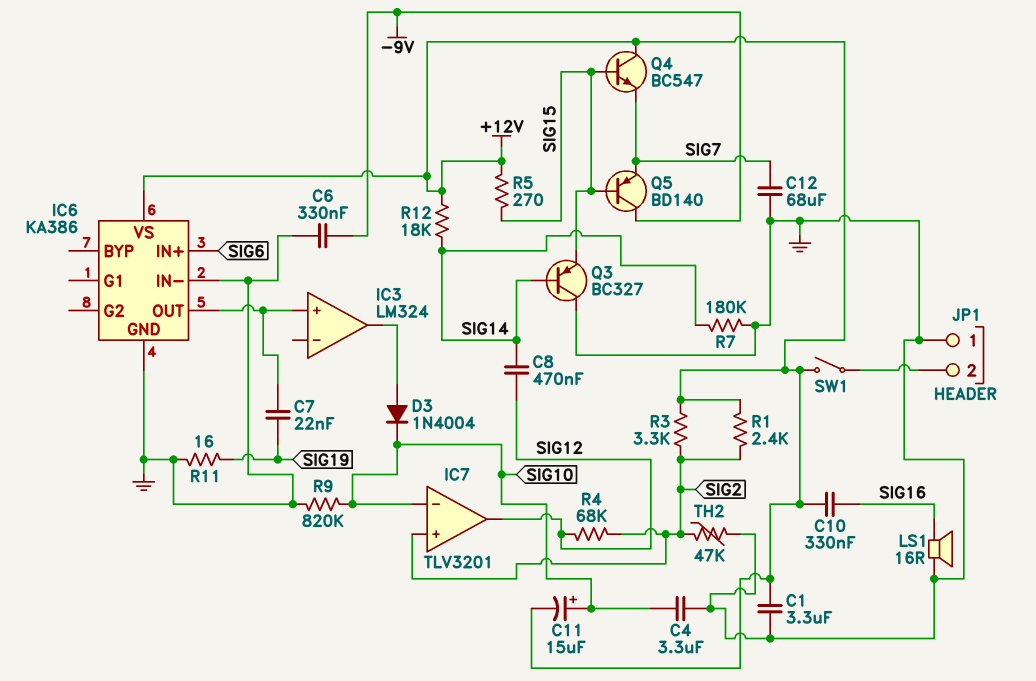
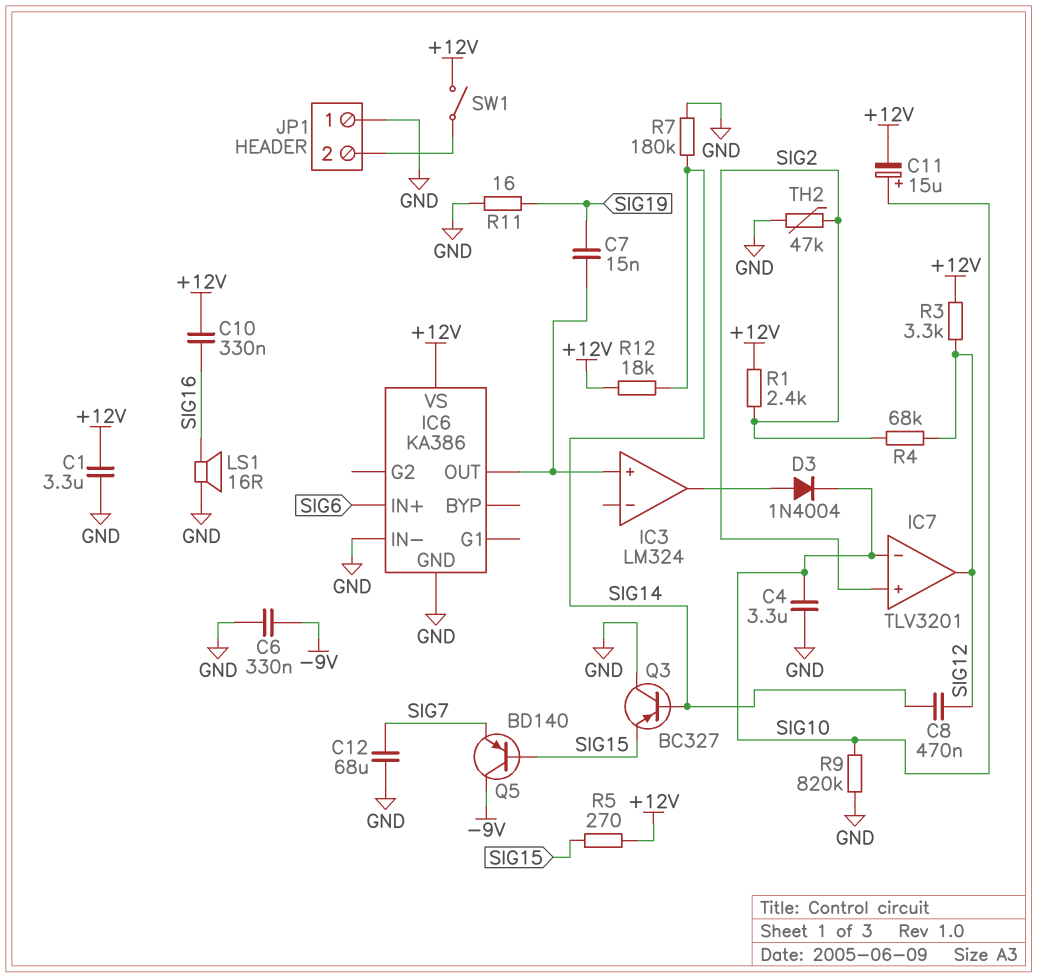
C7: 22nF (IC3/in+, SIG19) -> 15nF (IC3/in+, SIG19)
Q4: NPN BC547 (B SIG15, C +12V, E SIG7) -> none
R3: 3.3k (+12V, SIG2) -> 3.3k (+12V, SIG12)

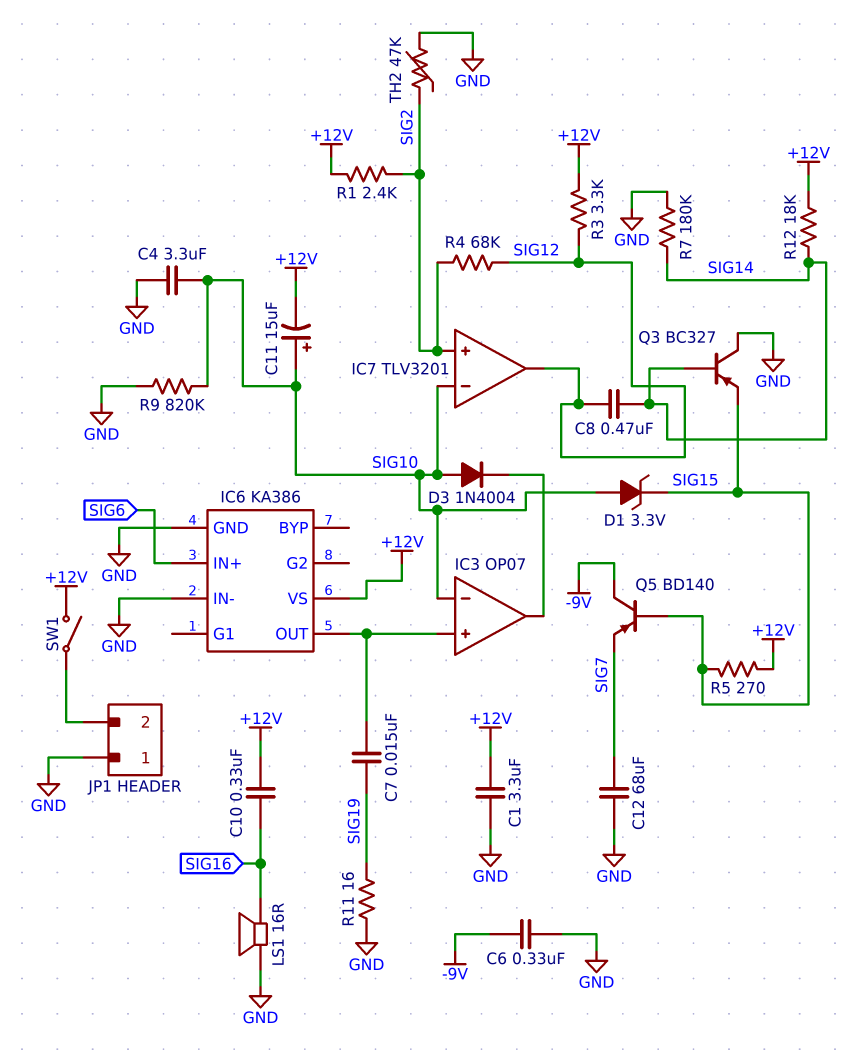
D1: none -> zener 3.3V (A SIG10, K SIG15)
D3: diode 1N4004 (A IC3/out, K SIG10) -> diode 1N4004 (A SIG10, K IC3/out)
IC3: LM324 -> OP07
IC3 pin in-: none -> SIG10

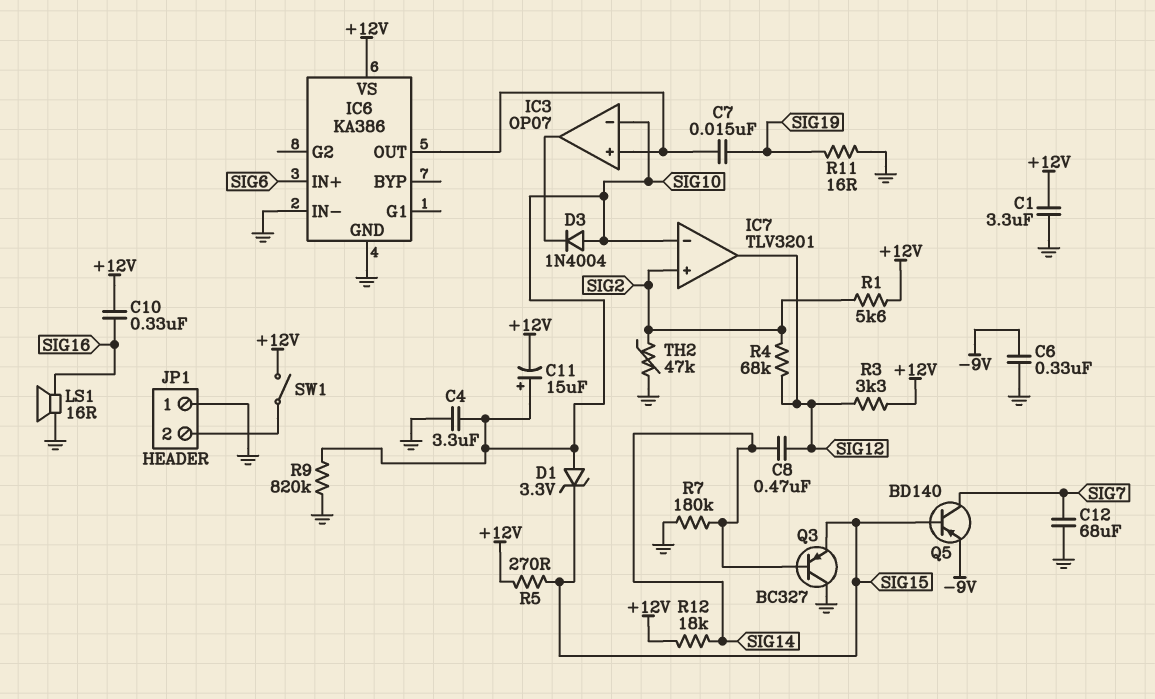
Q5: PNP BD140 (B SIG15, C -9V, E SIG7) -> PNP BD140 (B SIG15, C SIG7, E -9V)
R1: 2.4k (+12V, SIG2) -> 5.6k (+12V, SIG2)

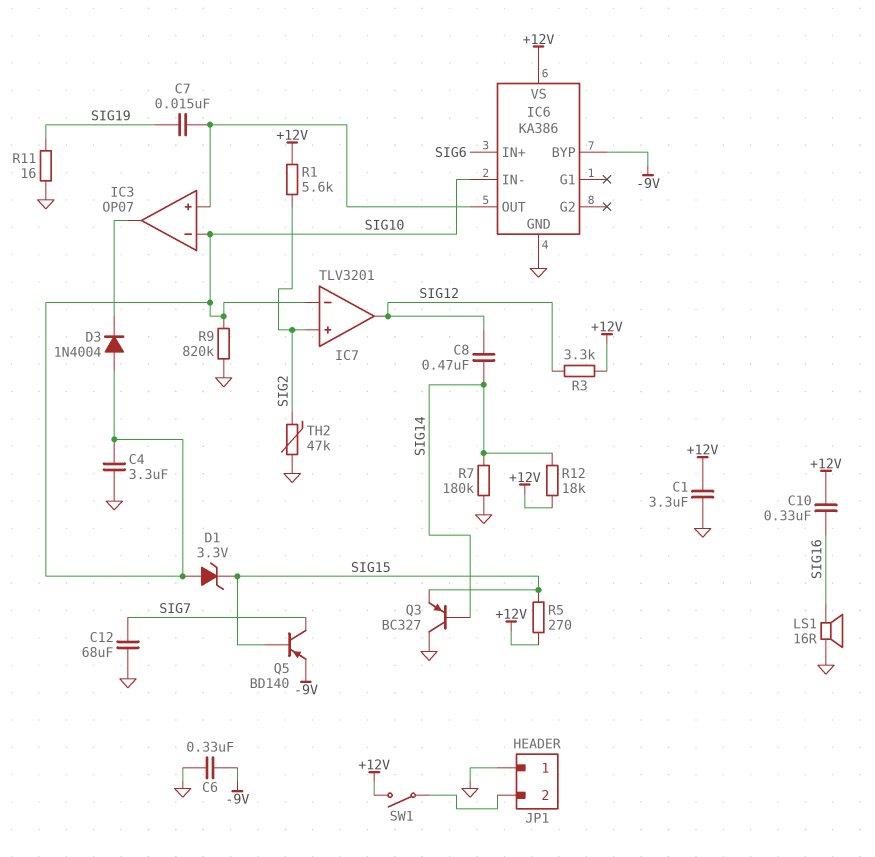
C11: 15uF (plus SIG10, minus +12V) -> none
IC6 pin BYP: none -> -9V
IC6 pin IN-: GND -> SIG10
R4: 68k (SIG2, SIG12) -> none

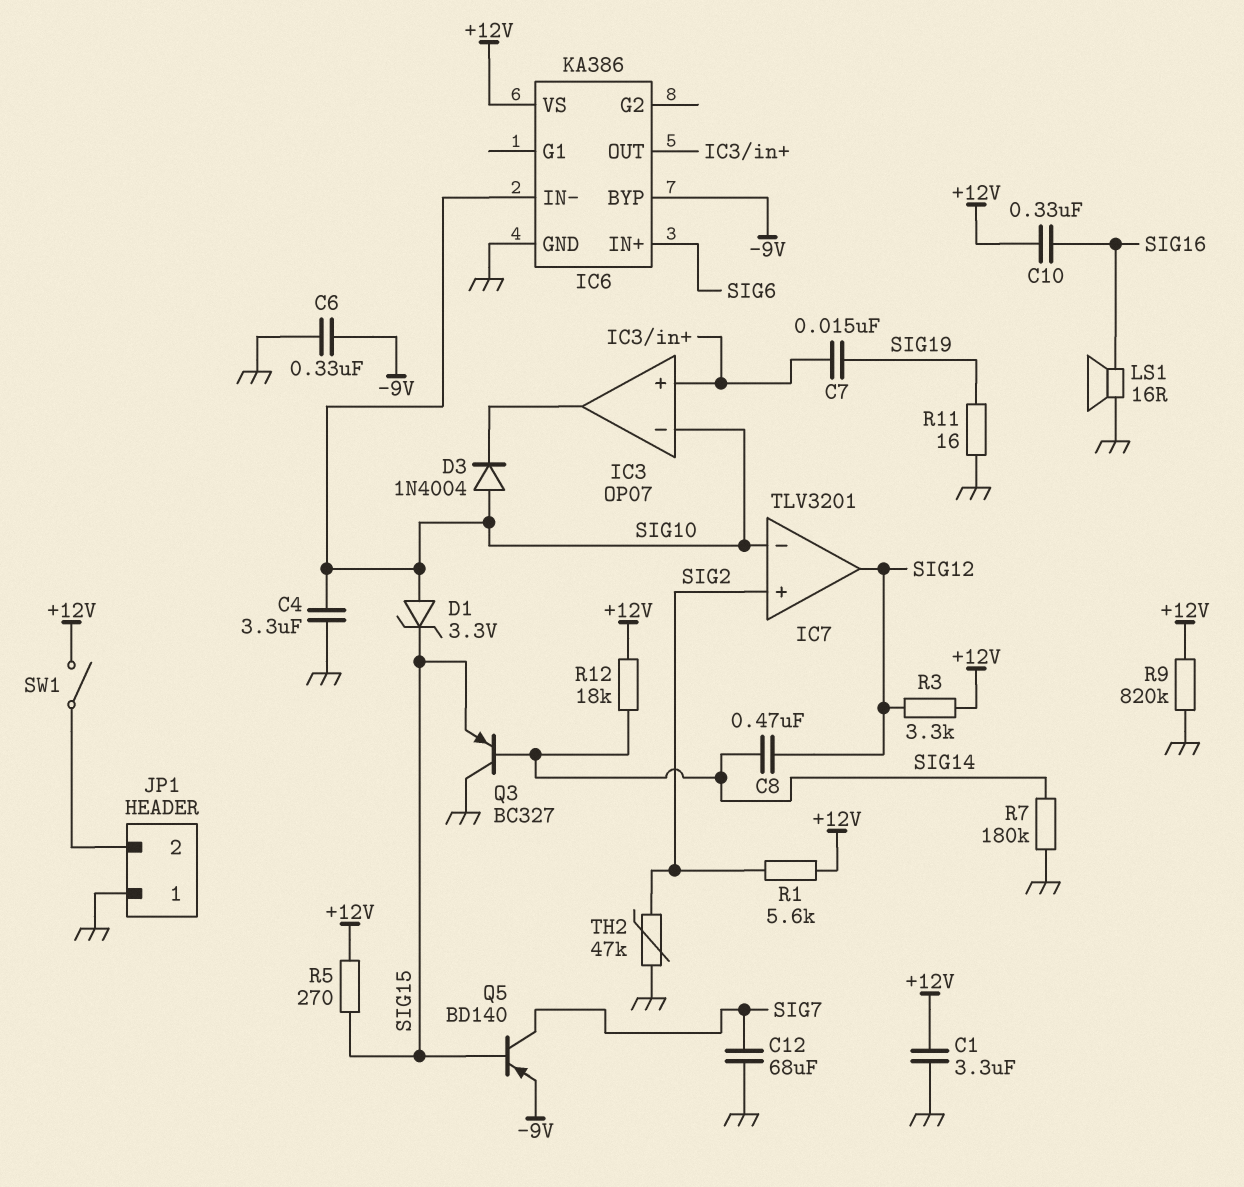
R9: 820k (GND, SIG10) -> 820k (+12V, GND)

